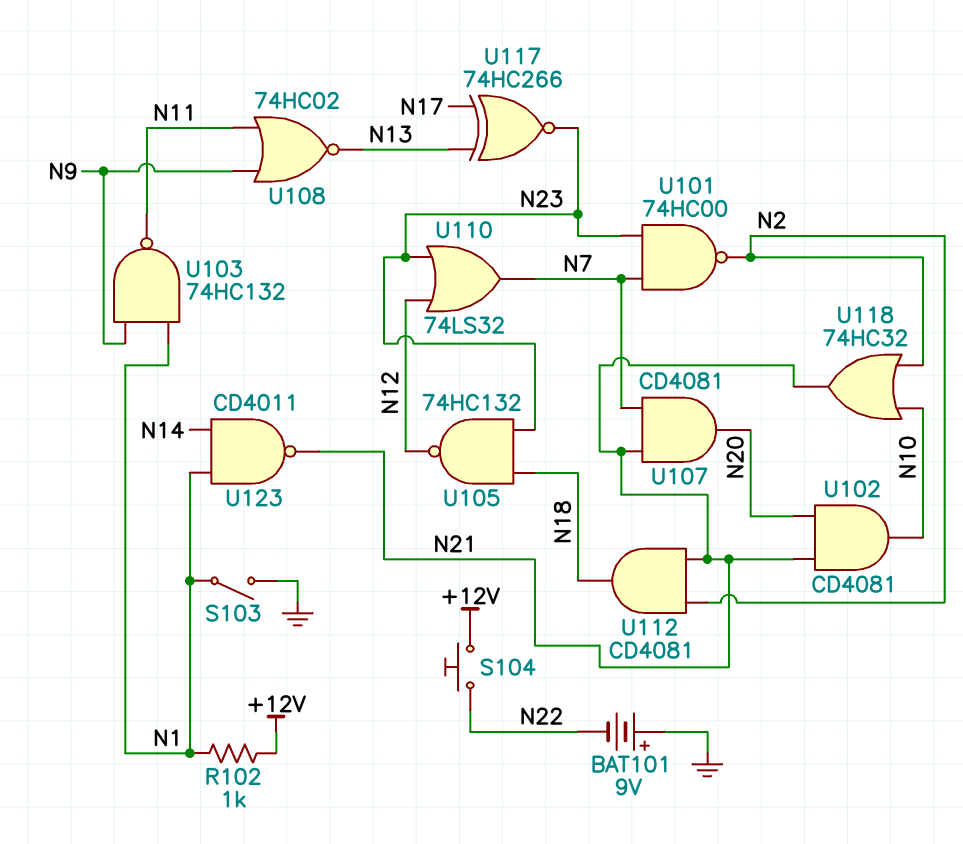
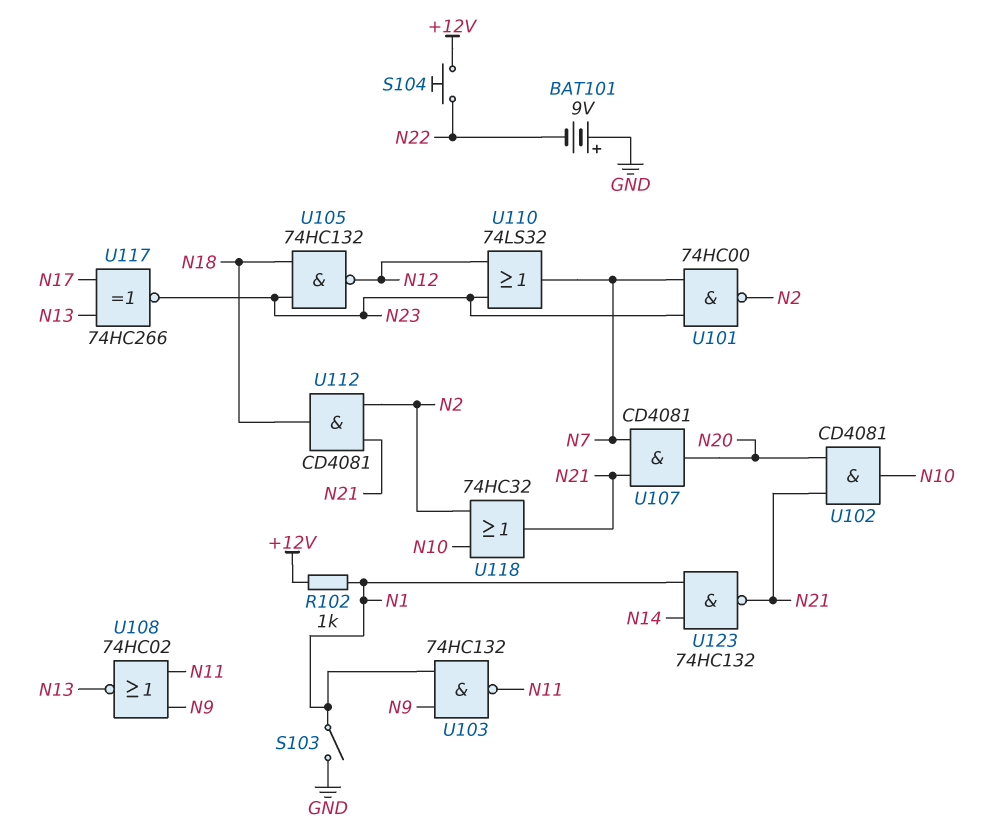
U123: NAND CD4011 (in N1, in N14, out N21) -> NAND 74HC132 (in N1, in N14, out N21)

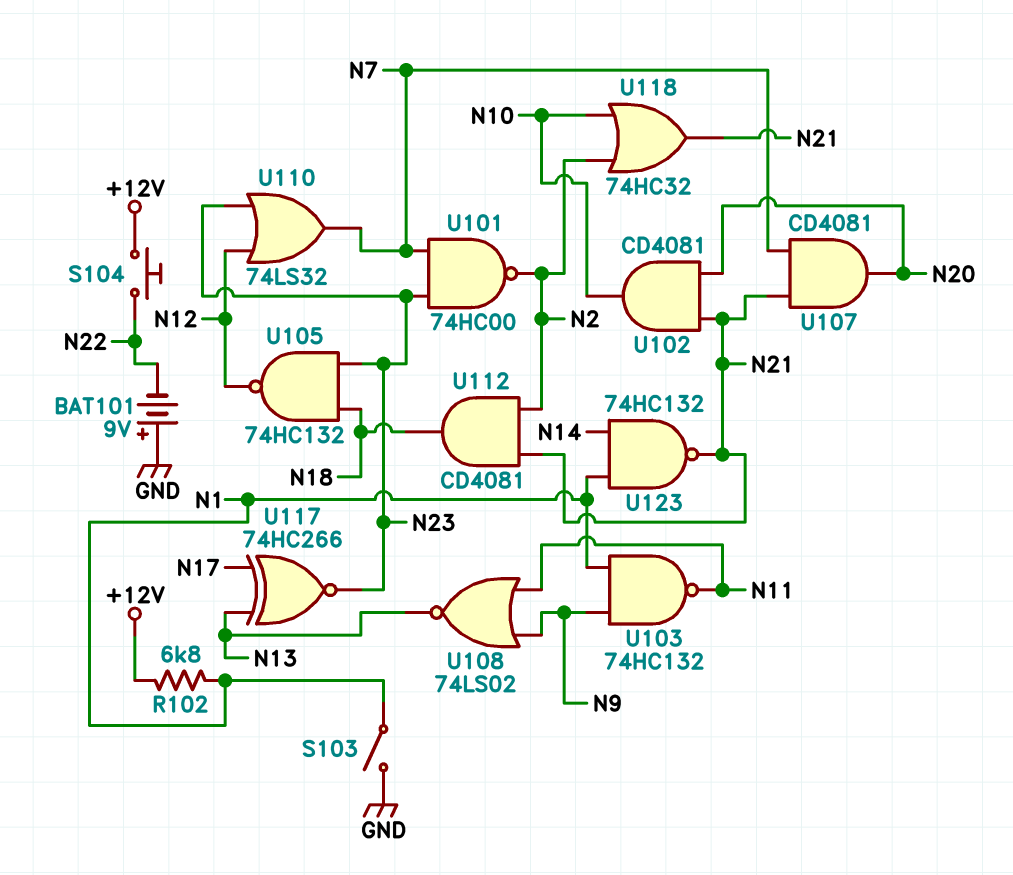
R102: 1k (+12V, N1) -> 6.8k (+12V, N1)
U108: NOR 74HC02 (in N9, in N11, out N13) -> NOR 74LS02 (in N9, in N11, out N13)

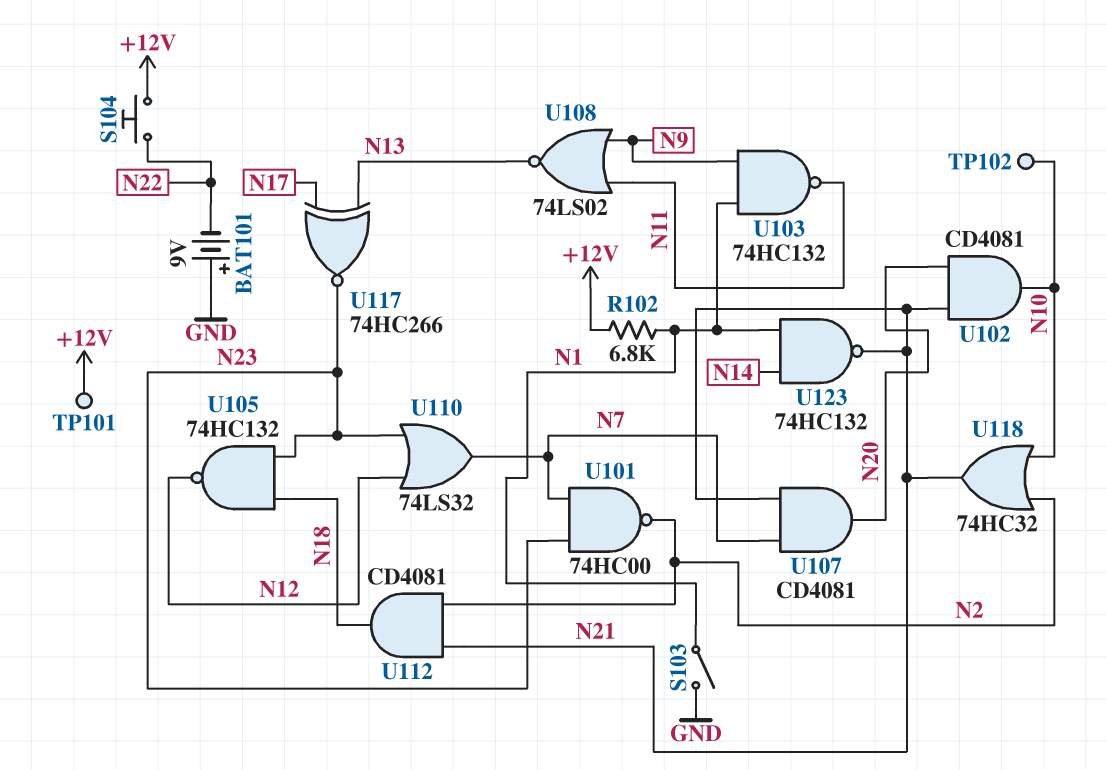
TP101: none -> test point (+12V)
TP102: none -> test point (N10)

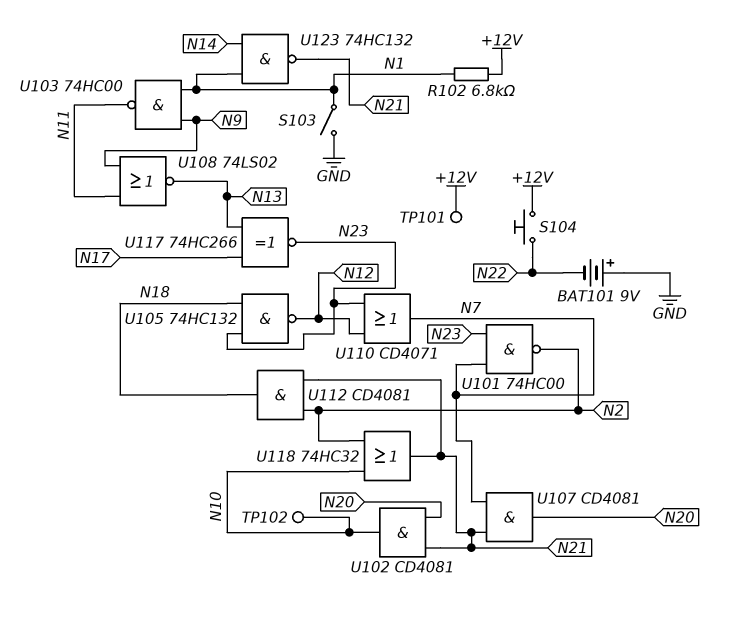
U103: NAND 74HC132 (in N1, in N9, out N11) -> NAND 74HC00 (in N1, in N9, out N11)
U110: OR 74LS32 (in N12, in N23, out N7) -> OR CD4071 (in N12, in N23, out N7)

